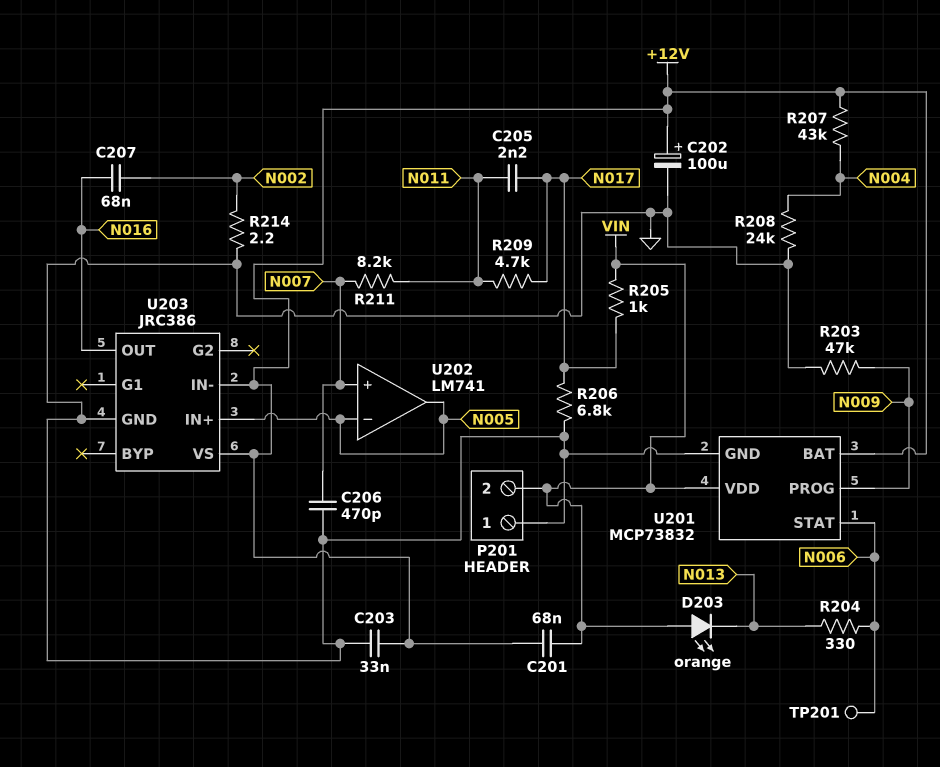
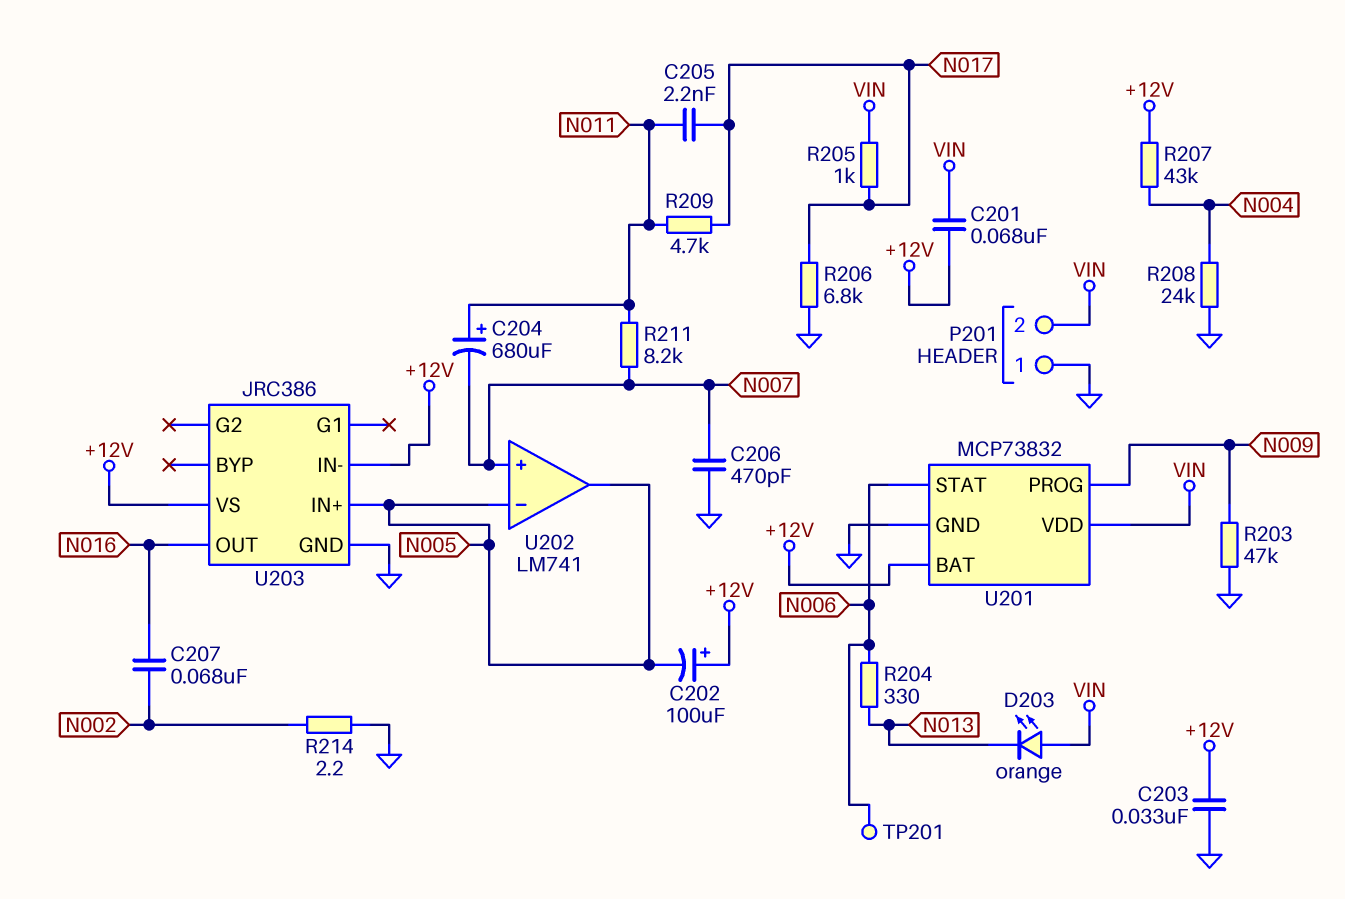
C202: 100uF (plus +12V, minus GND) -> 100uF (plus +12V, minus N005)
C204: none -> 680uF (plus N011, minus N007)

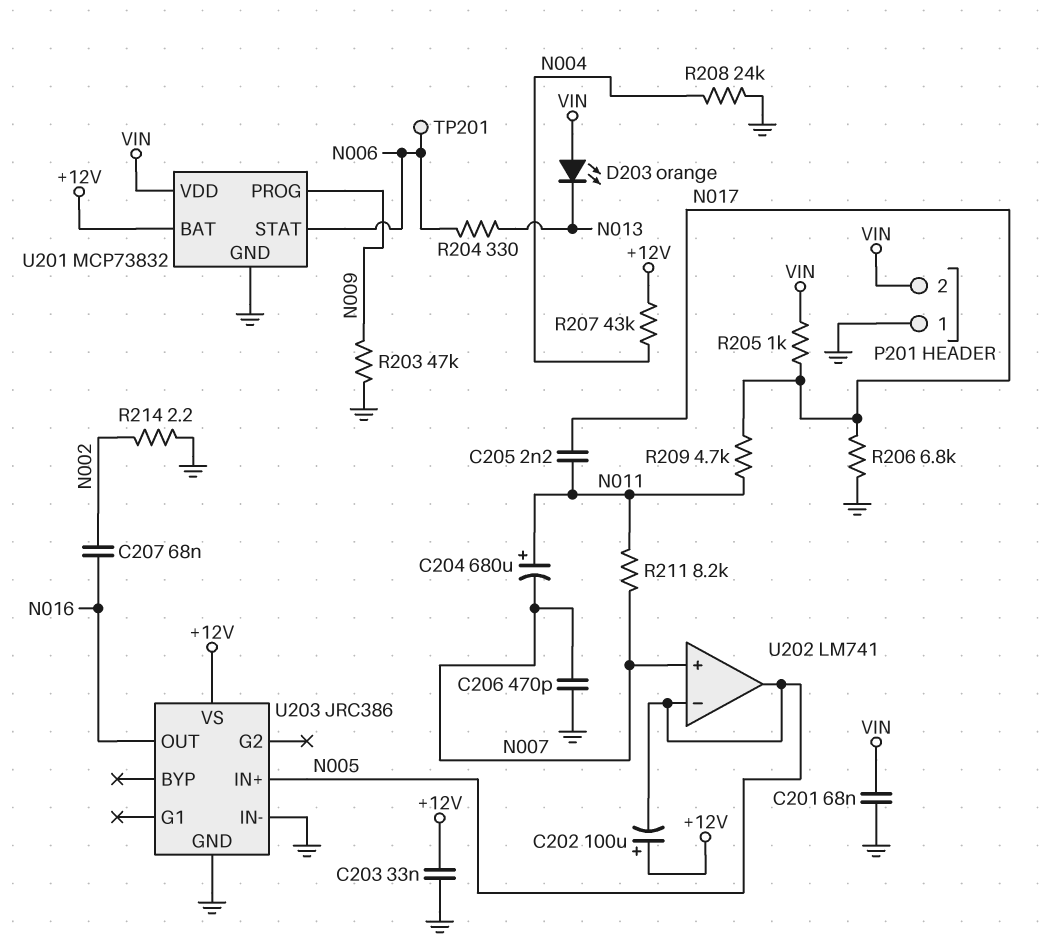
C201: 68nF (+12V, VIN) -> 68nF (GND, VIN)
U203 pin IN-: +12V -> GND

